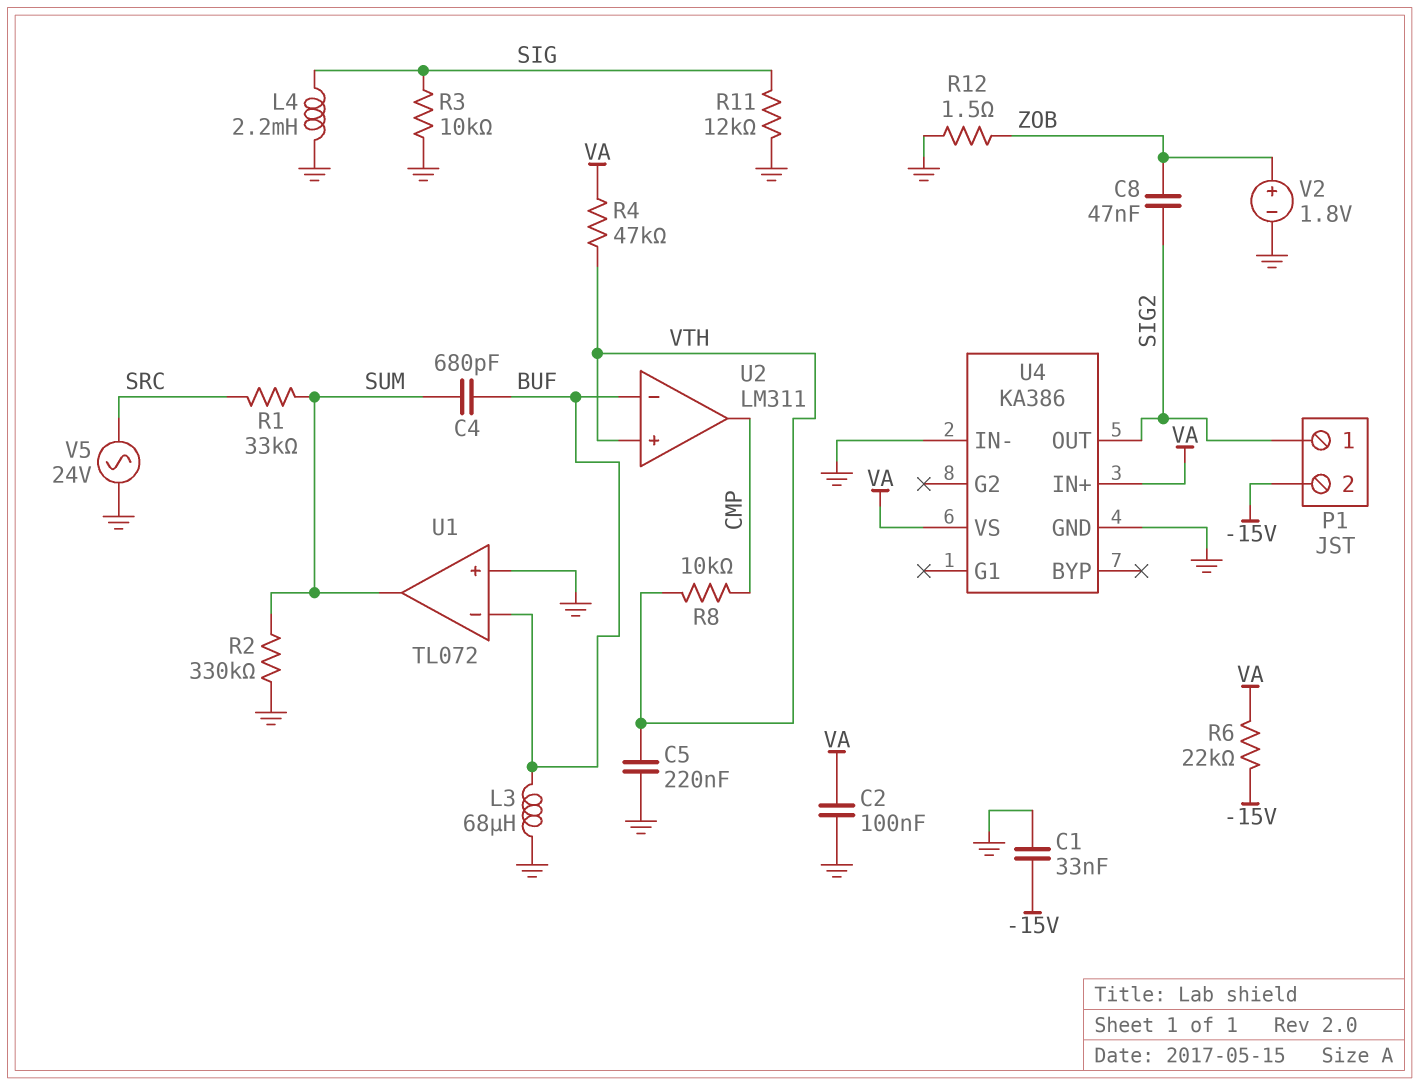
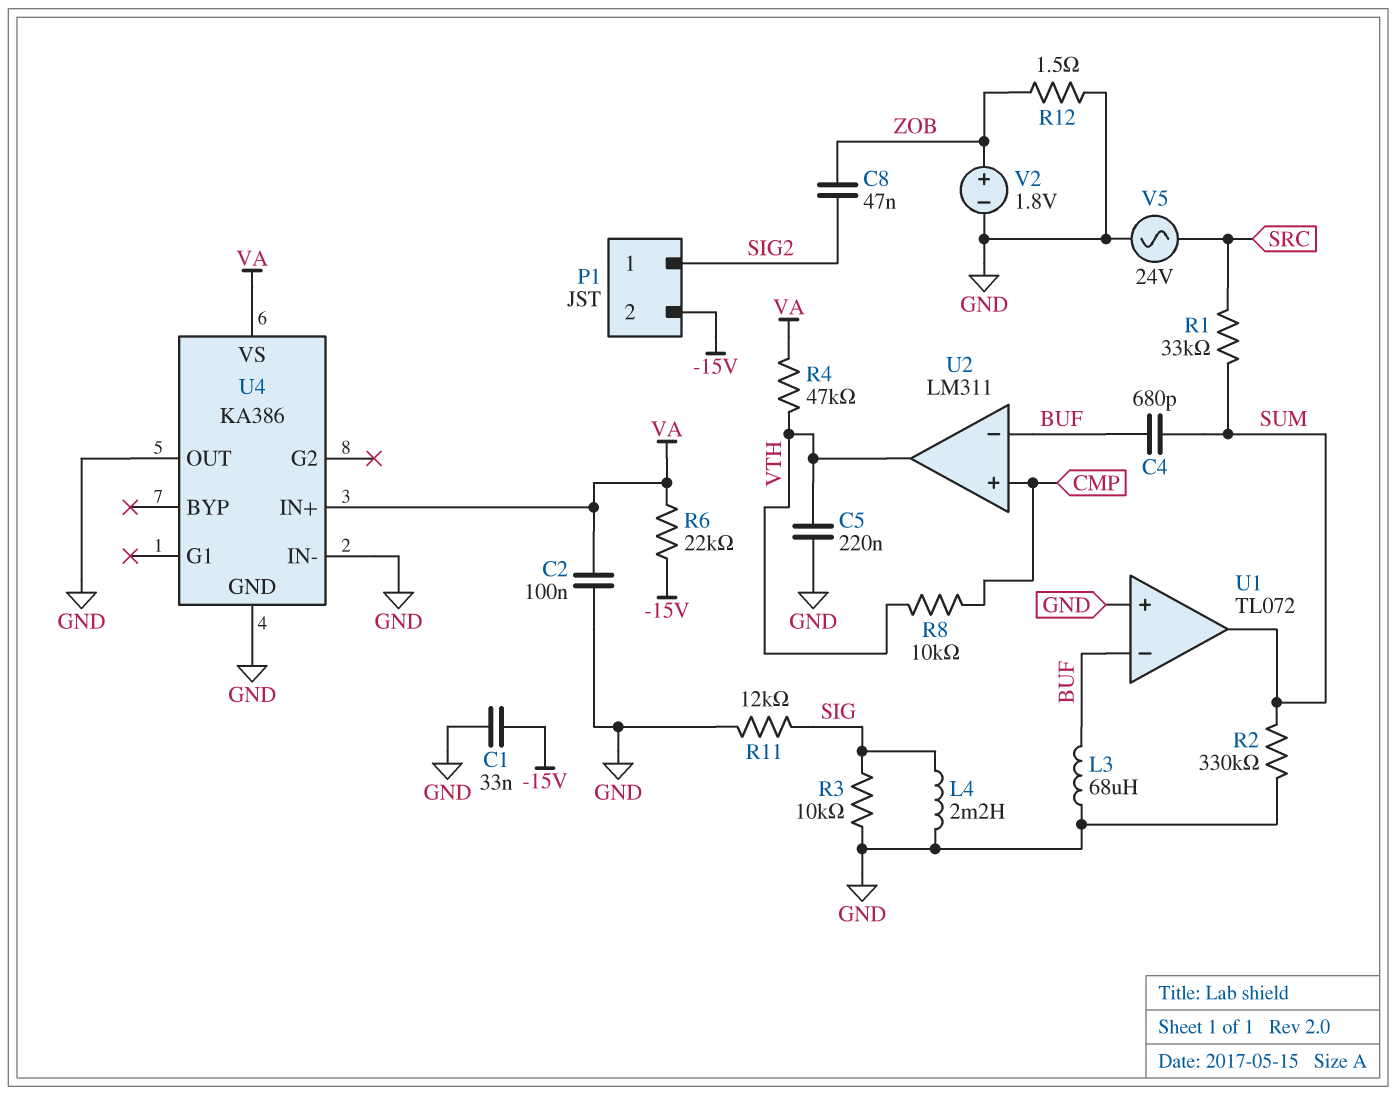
U2 pin in+: VTH -> CMP
U2 pin out: CMP -> VTH
U4 pin OUT: SIG2 -> GND

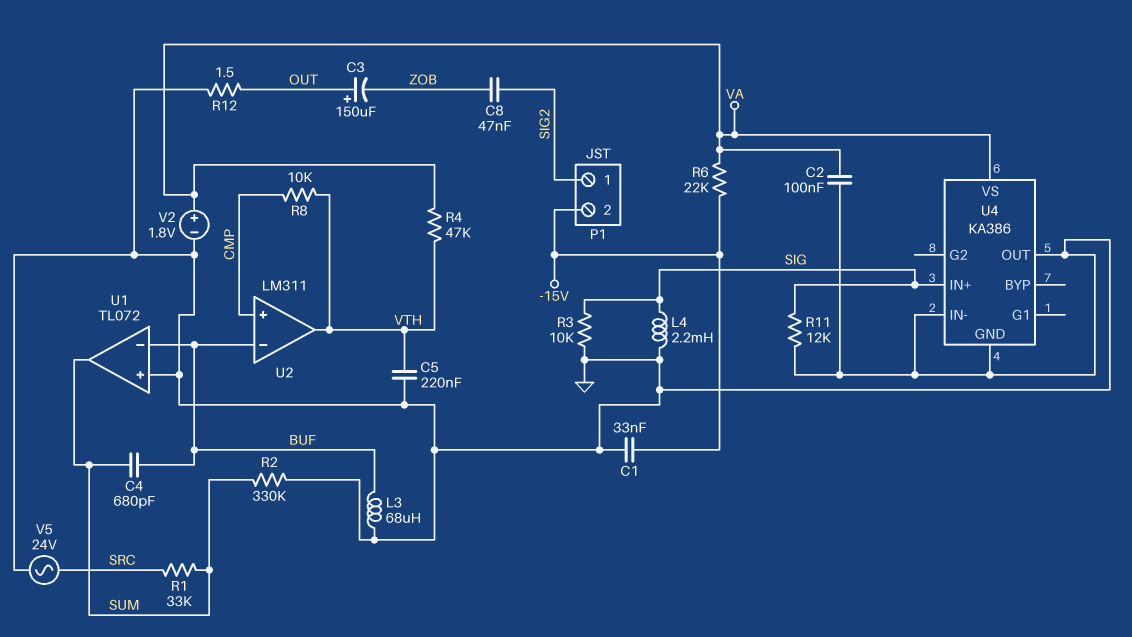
C3: none -> 150uF (plus OUT, minus ZOB)
R12: 1.5 (GND, ZOB) -> 1.5 (GND, OUT)
U4 pin IN+: VA -> SIG
V2: 1.8V (plus ZOB, minus GND) -> 1.8V (plus VA, minus GND)

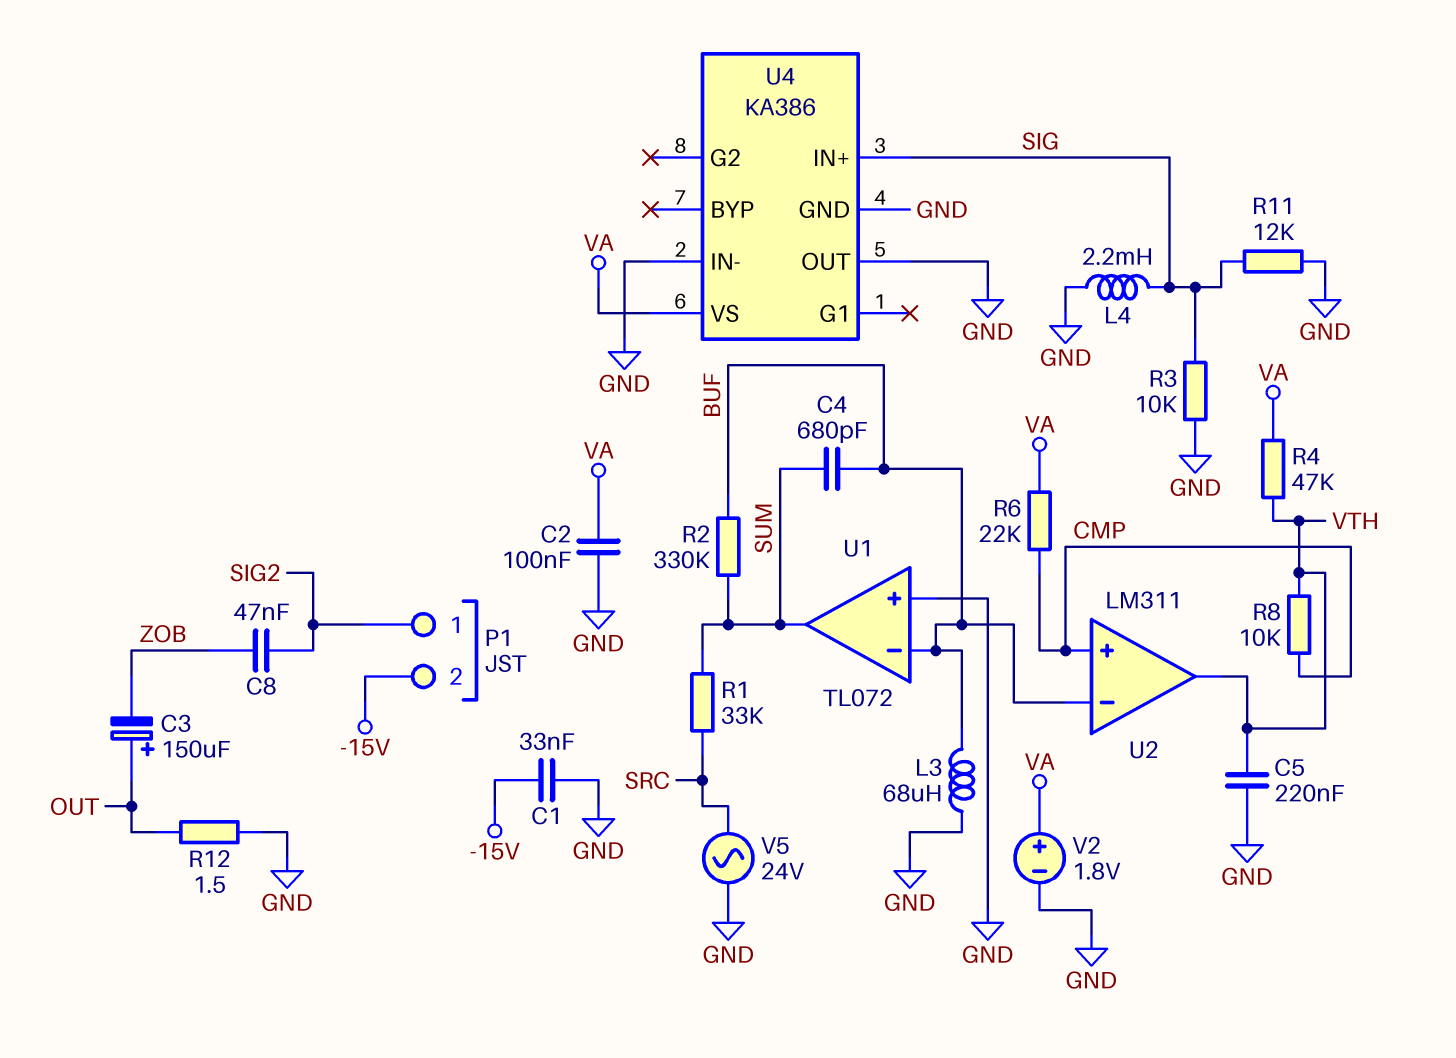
R2: 330k (GND, SUM) -> 330k (BUF, SUM)
R6: 22k (-15V, VA) -> 22k (CMP, VA)

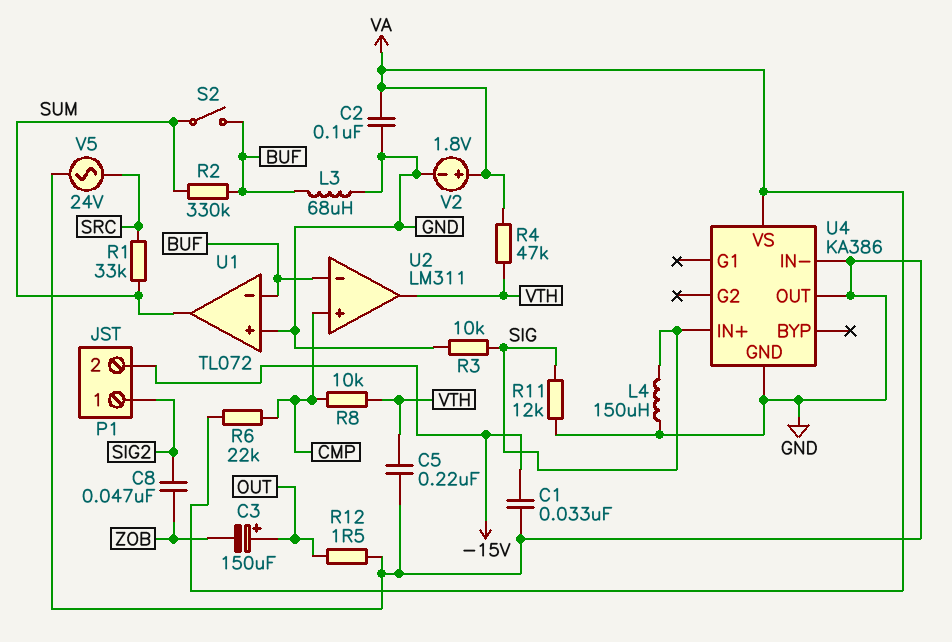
C4: 680pF (BUF, SUM) -> none
L4: 2.2mH (GND, SIG) -> 150uH (GND, SIG)
S2: none -> switch (BUF, SUM)

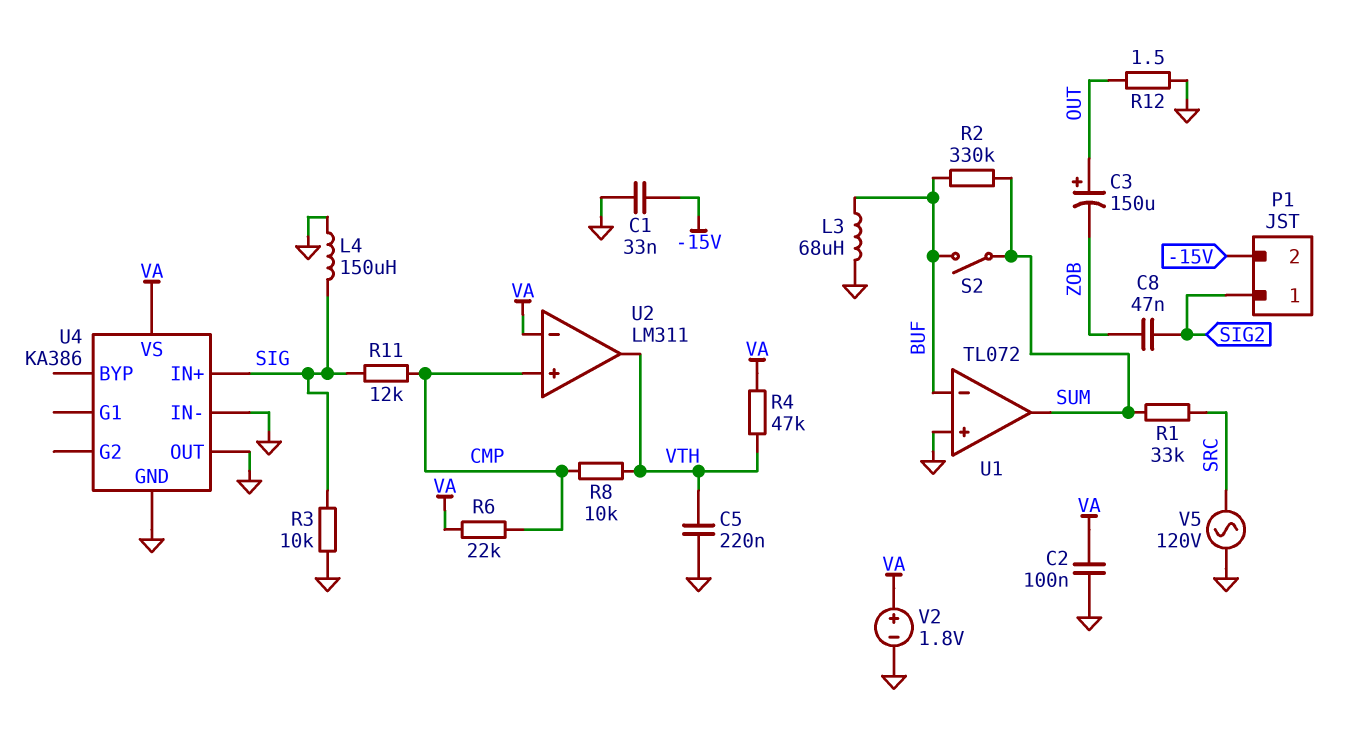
R11: 12k (GND, SIG) -> 12k (CMP, SIG)
U2 pin in-: BUF -> VA
V5: AC 24V (GND, SRC) -> AC 120V (GND, SRC)

